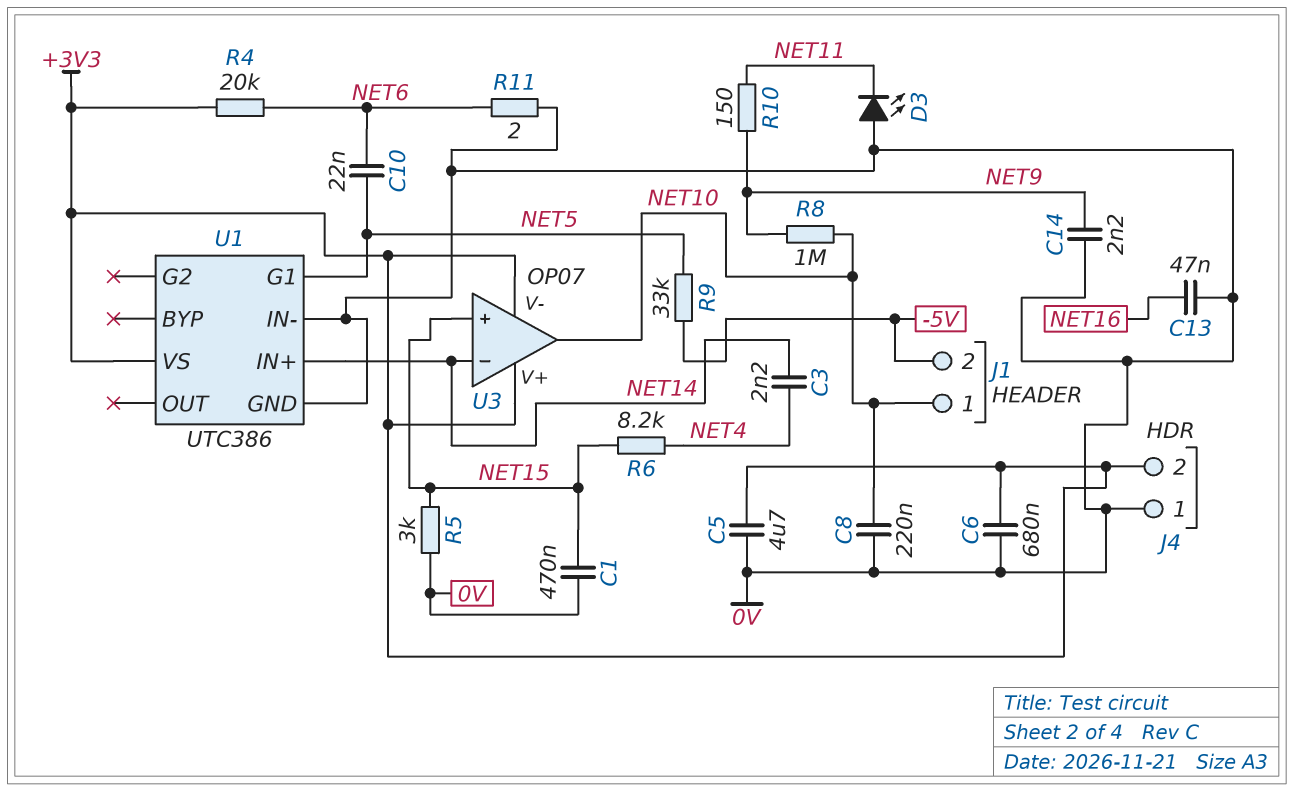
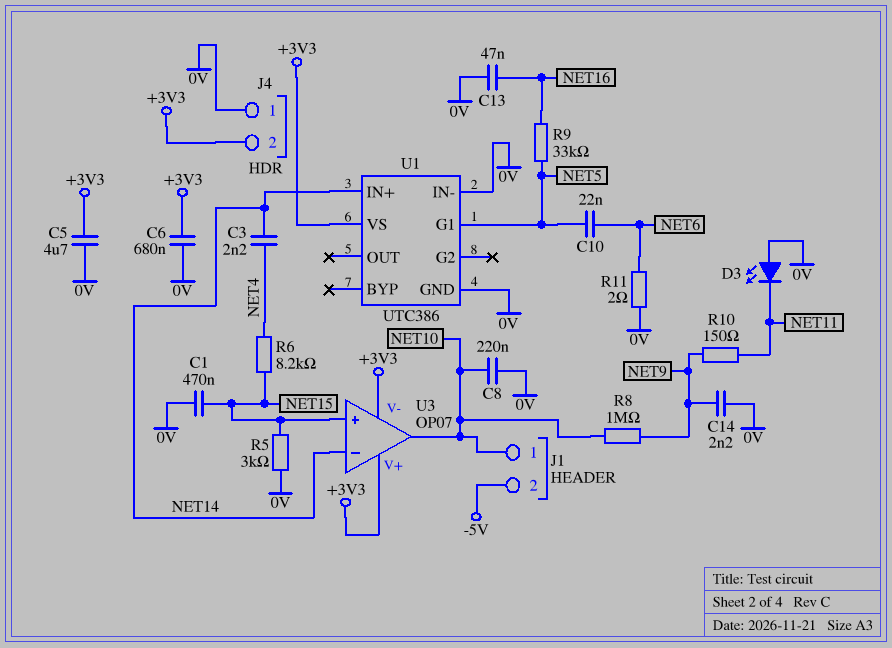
R4: 20k (+3V3, NET6) -> none
R9: 33k (-5V, NET5) -> 33k (NET5, NET16)

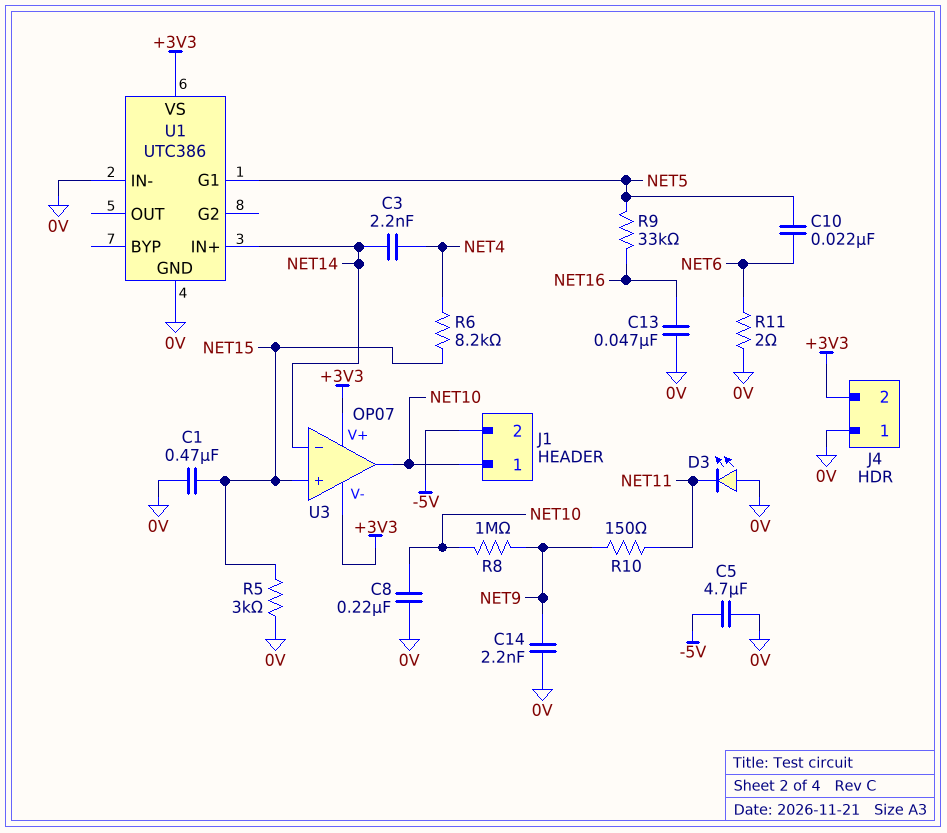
C5: 4.7uF (+3V3, 0V) -> 4.7uF (-5V, 0V)
C6: 680nF (+3V3, 0V) -> none

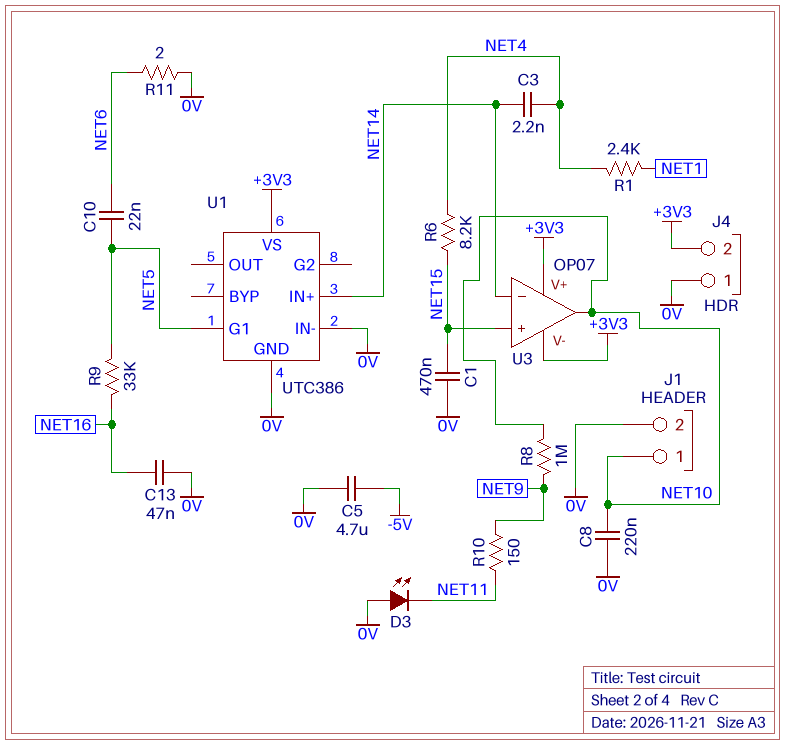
C14: 2.2nF (0V, NET9) -> none
J1 pin 2: -5V -> 0V
R1: none -> 2.4k (NET1, NET4)
R5: 3k (0V, NET15) -> none

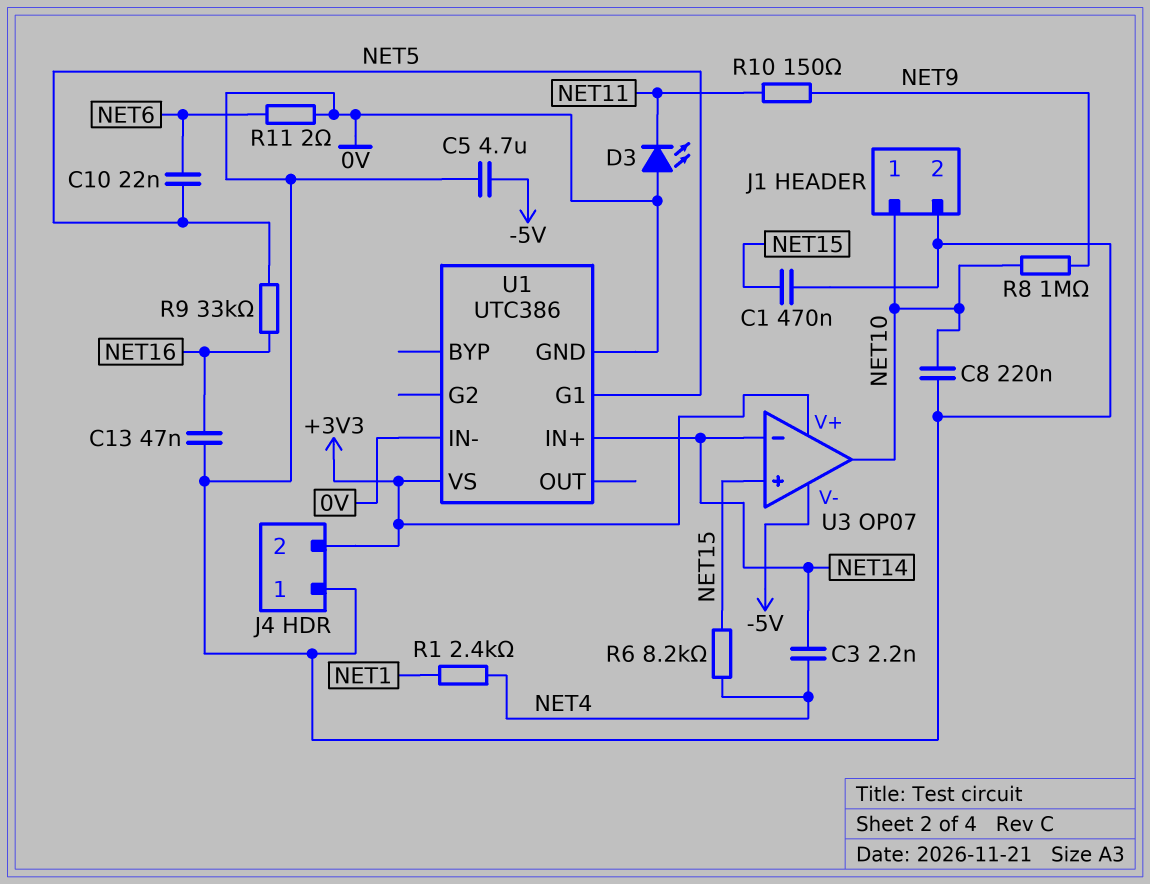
U3 pin V-: +3V3 -> -5V

